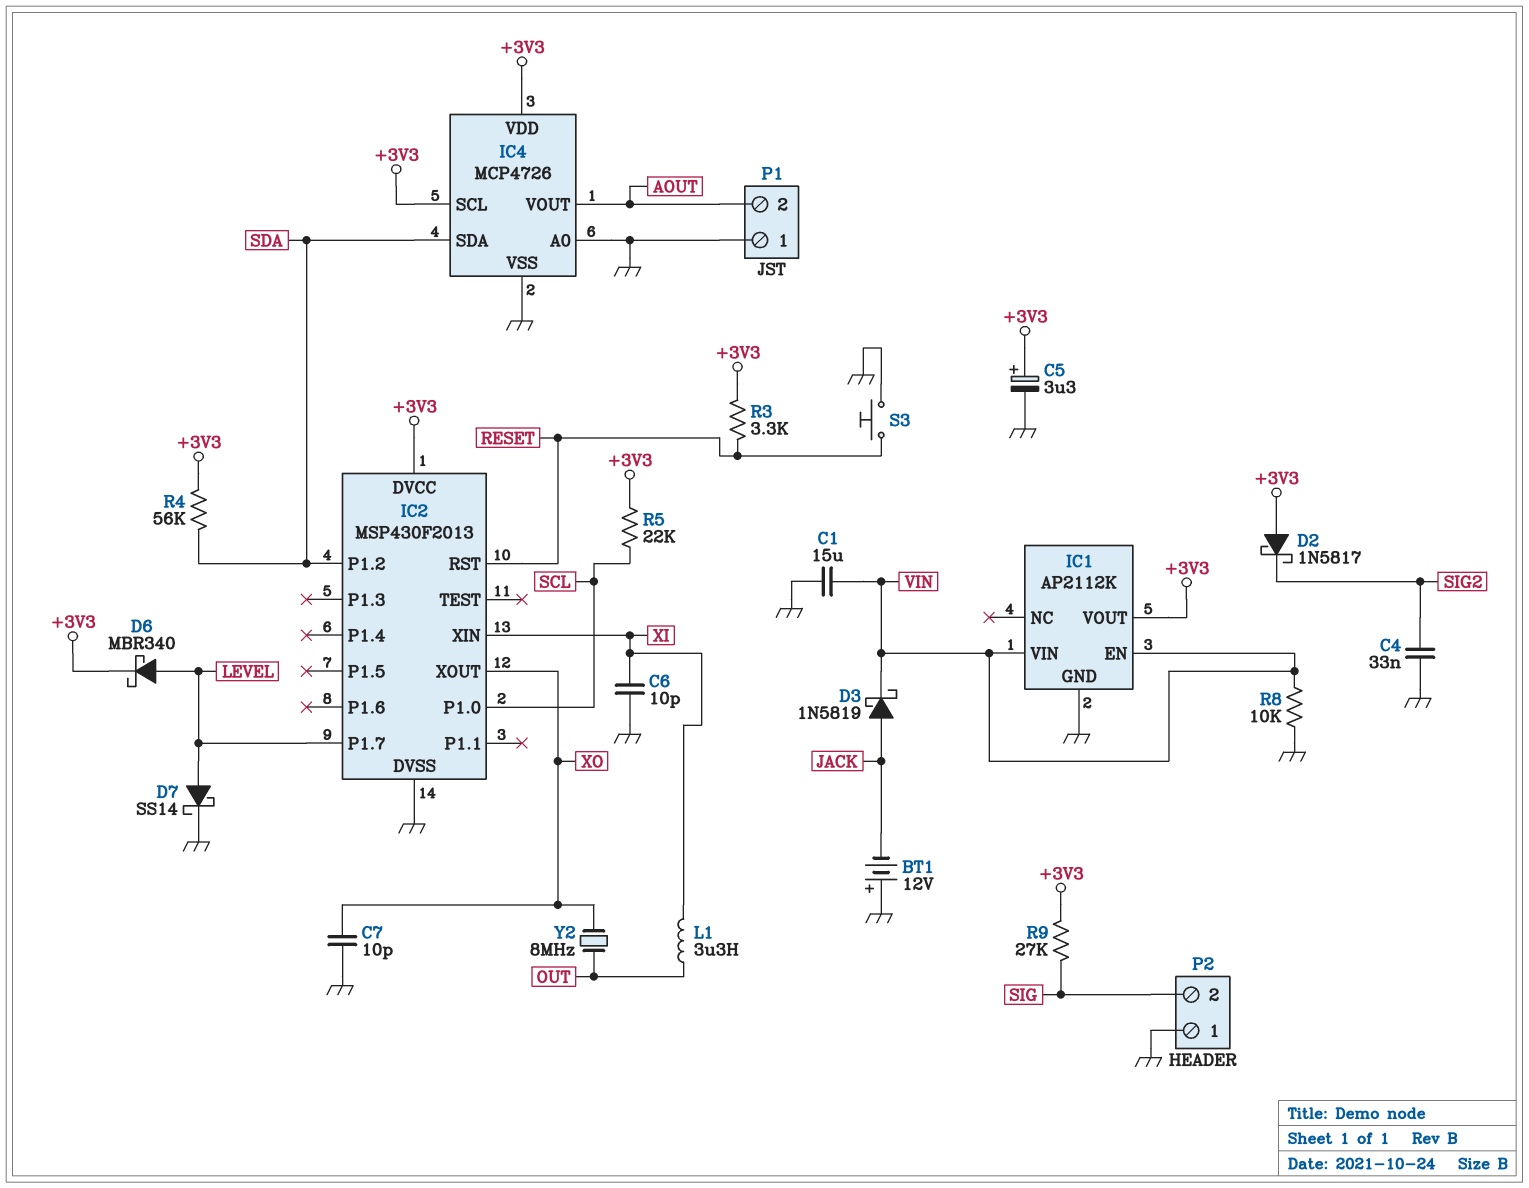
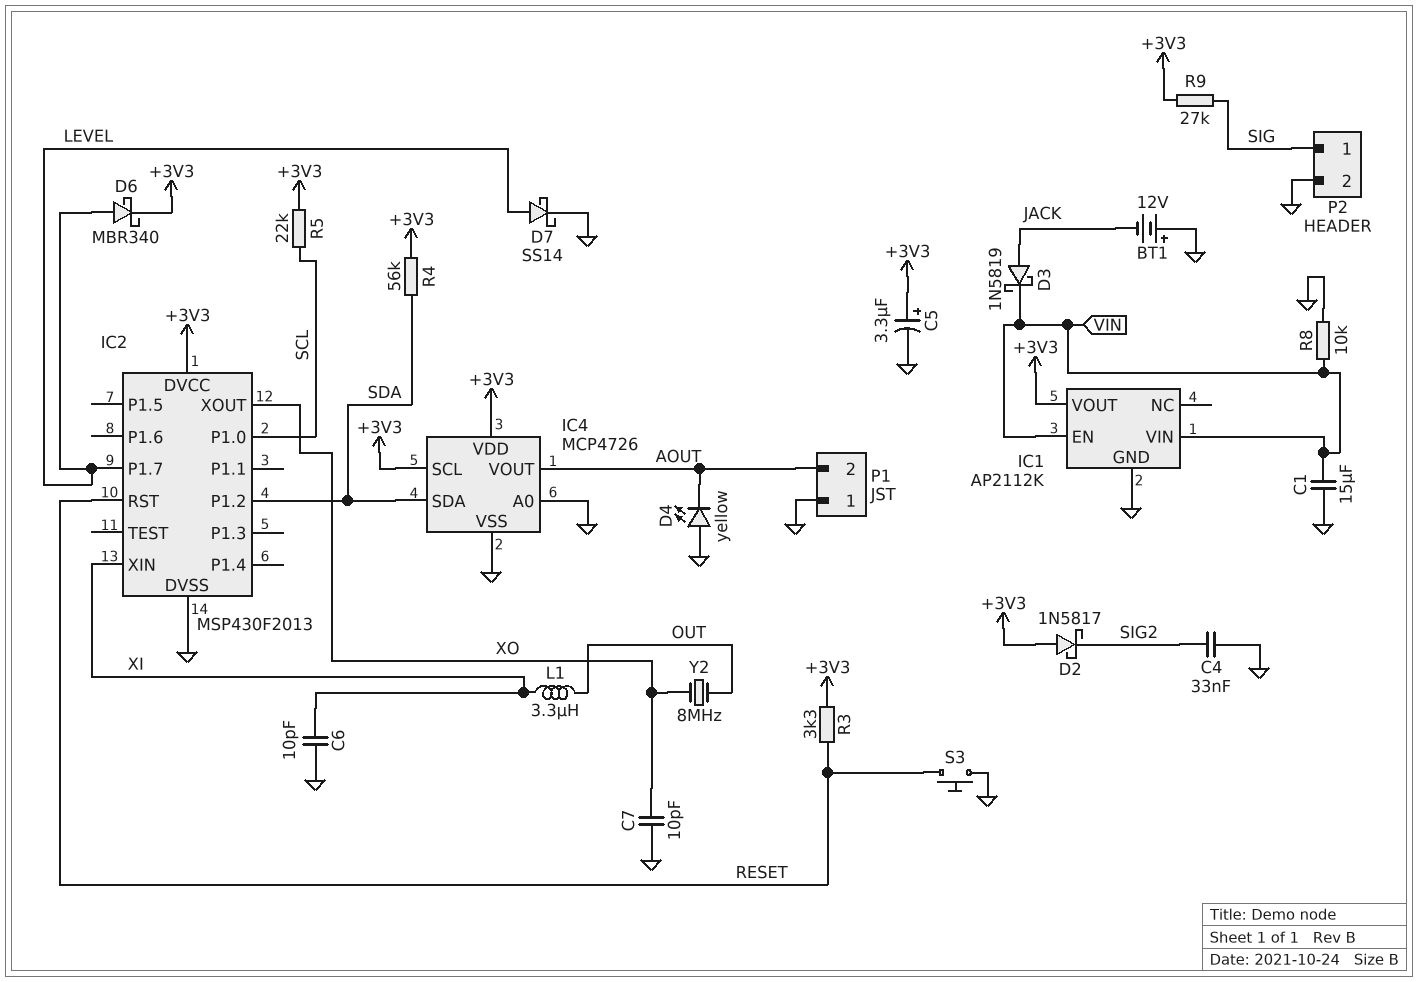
D4: none -> LED yellow (A GND, K AOUT)
P2 pin 1: GND -> SIG
P2 pin 2: SIG -> GND

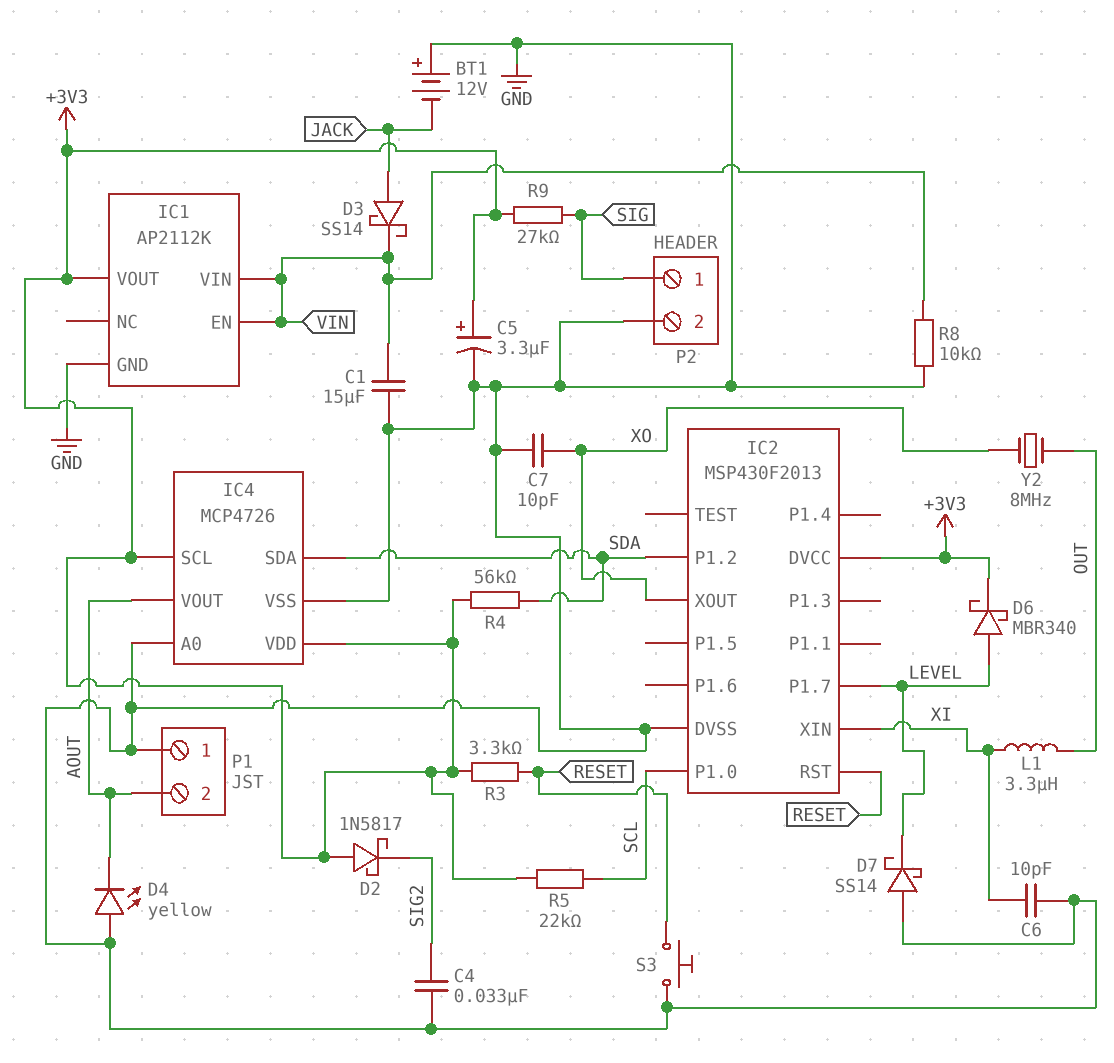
D3: schottky 1N5819 (A JACK, K VIN) -> schottky SS14 (A JACK, K VIN)
D7: schottky SS14 (A LEVEL, K GND) -> schottky SS14 (A GND, K LEVEL)

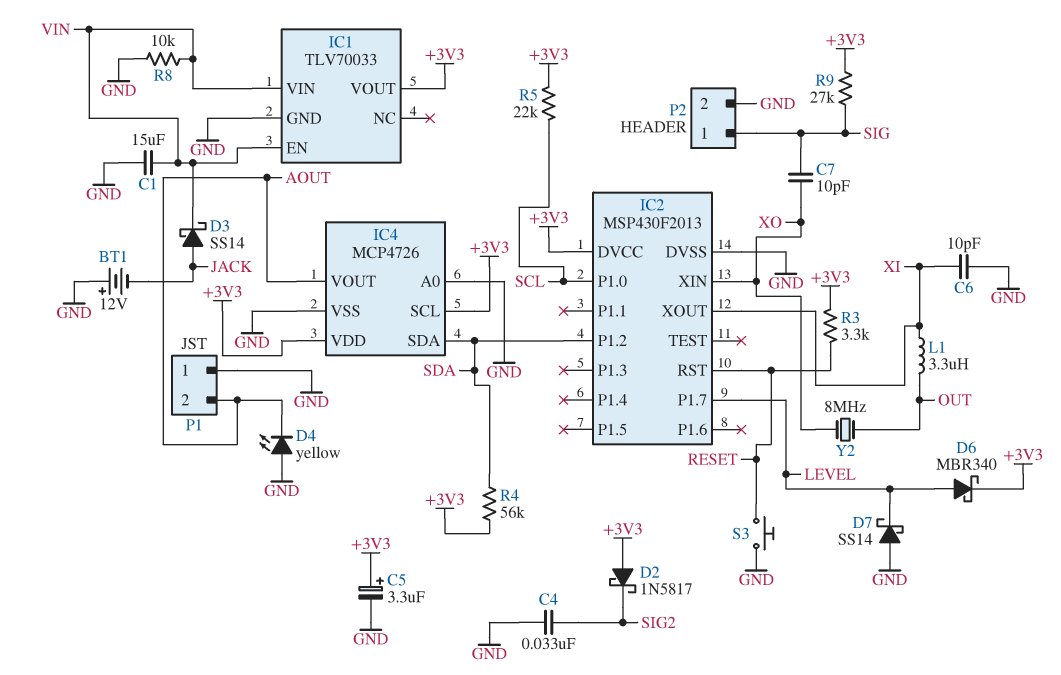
C7: 10pF (GND, XO) -> 10pF (SIG, XO)
IC1: AP2112K -> TLV70033
IC2 pin XIN: XI -> XO
IC2 pin XOUT: XO -> XI

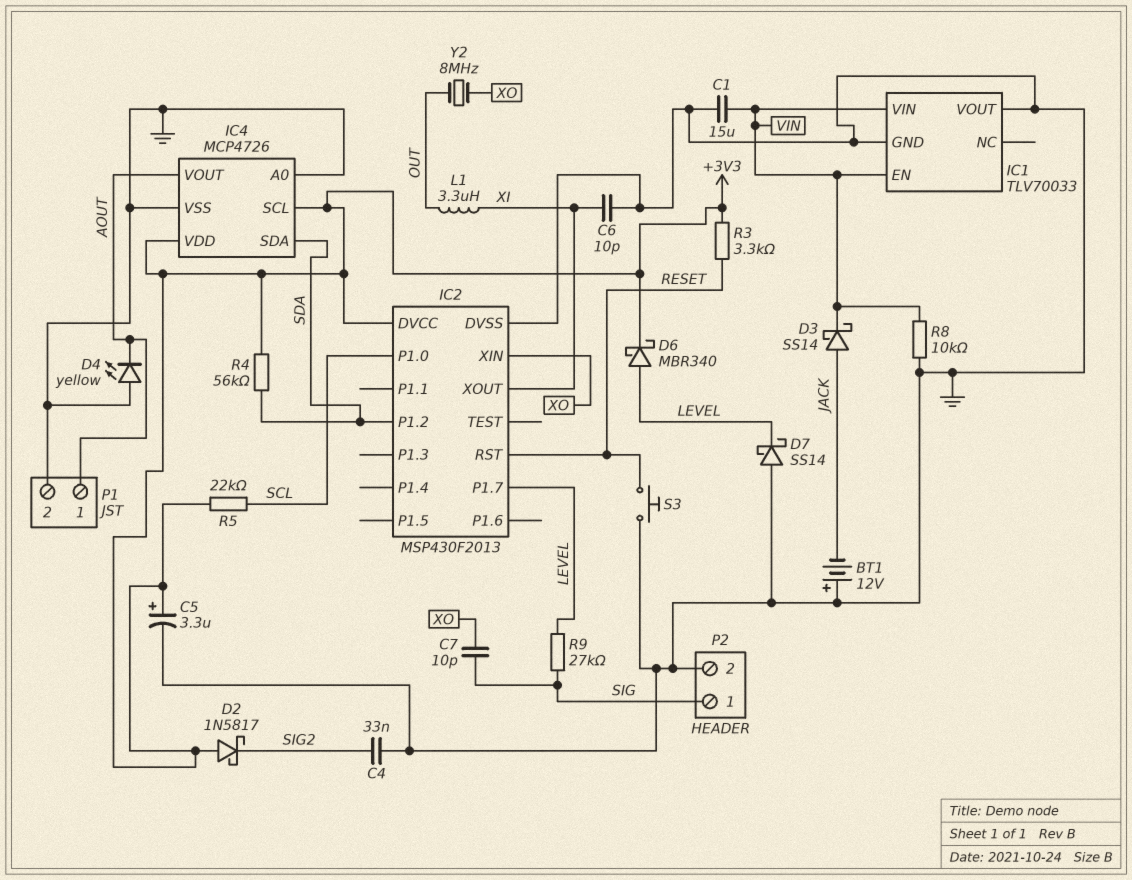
IC1 pin VOUT: +3V3 -> GND
P1 pin 1: GND -> AOUT
P1 pin 2: AOUT -> GND
R9: 27k (+3V3, SIG) -> 27k (LEVEL, SIG)

